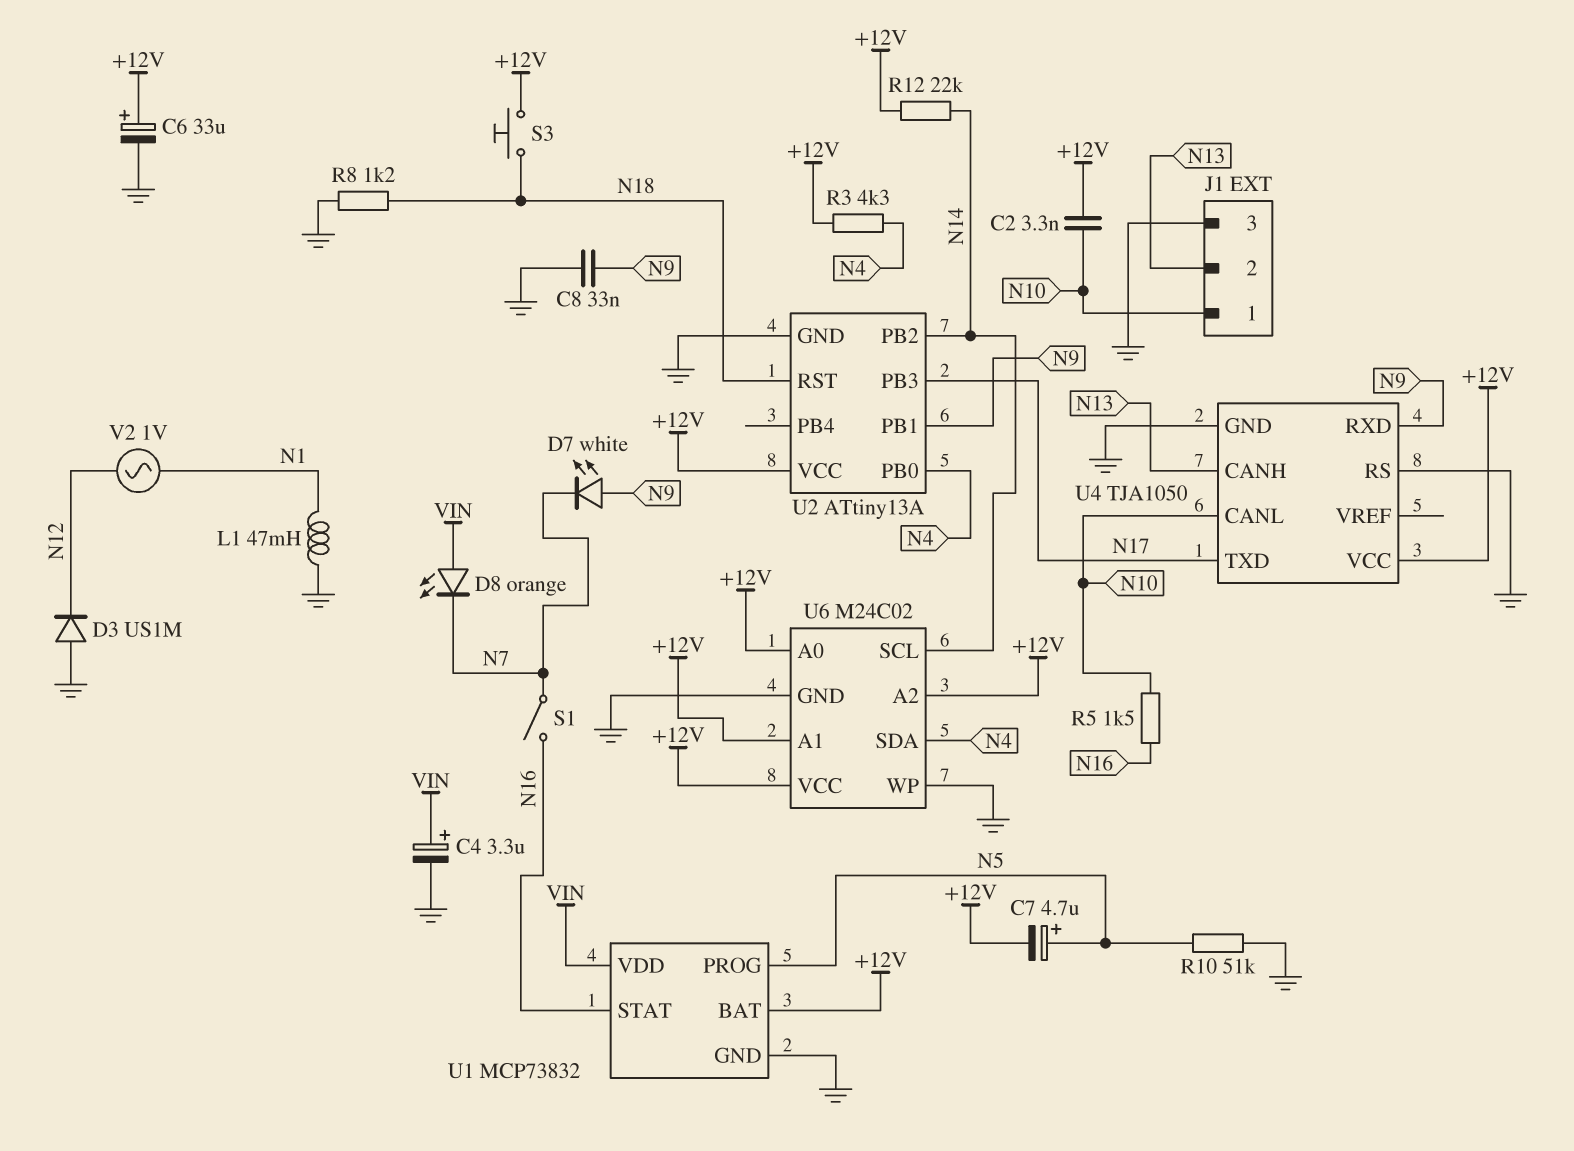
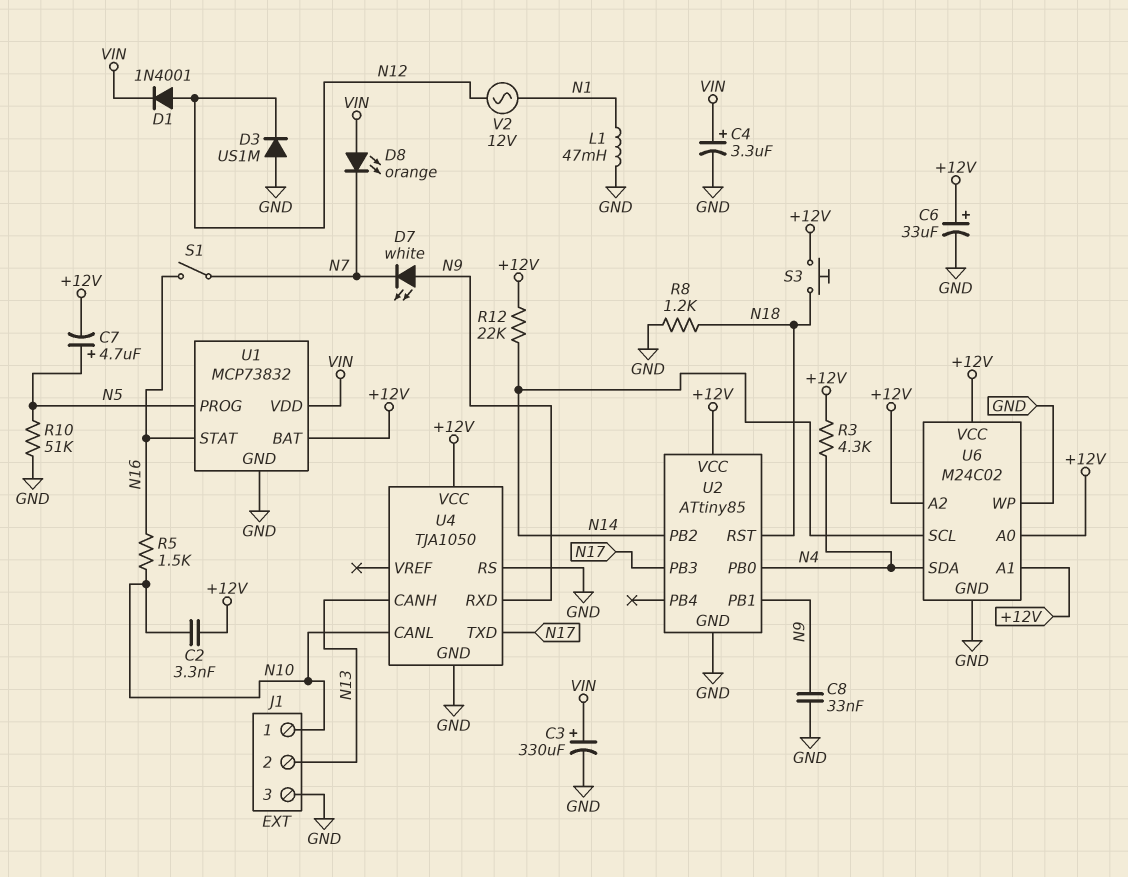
C3: none -> 330uF (plus VIN, minus GND)
D1: none -> diode 1N4001 (A N12, K VIN)
U2: ATtiny13A -> ATtiny85
V2: AC 1V (N1, N12) -> AC 12V (N1, N12)

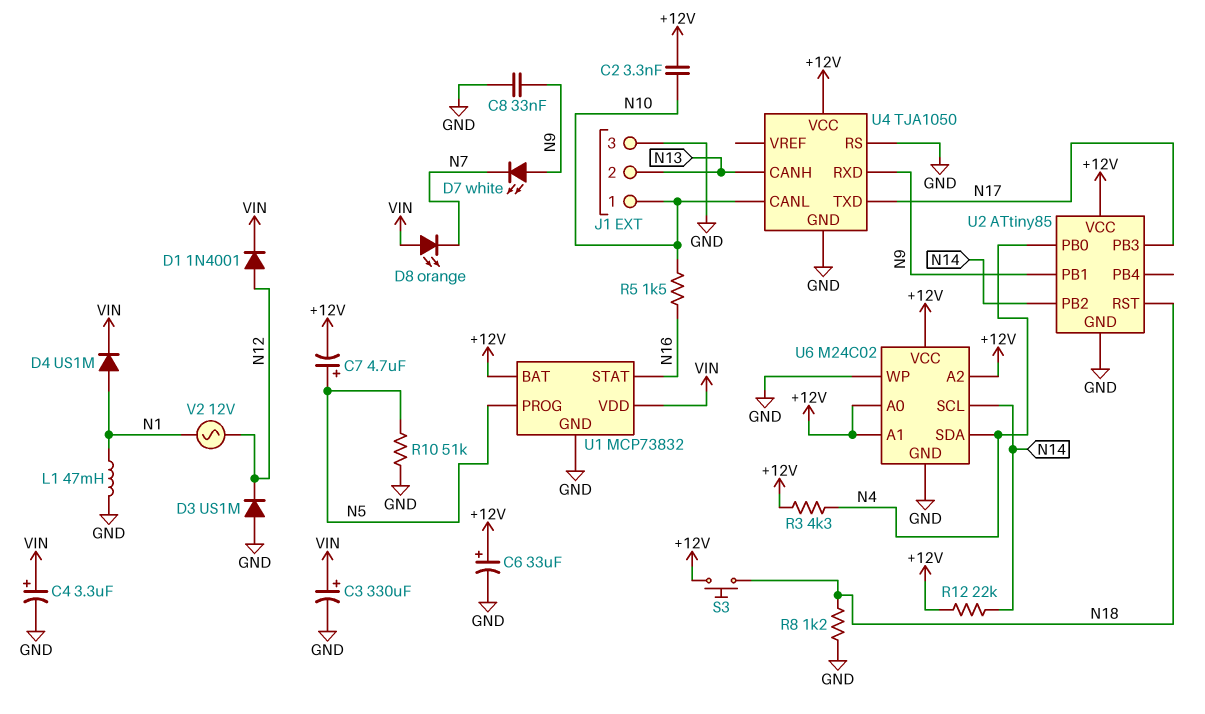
D4: none -> diode US1M (A N1, K VIN)
S1: switch (N7, N16) -> none

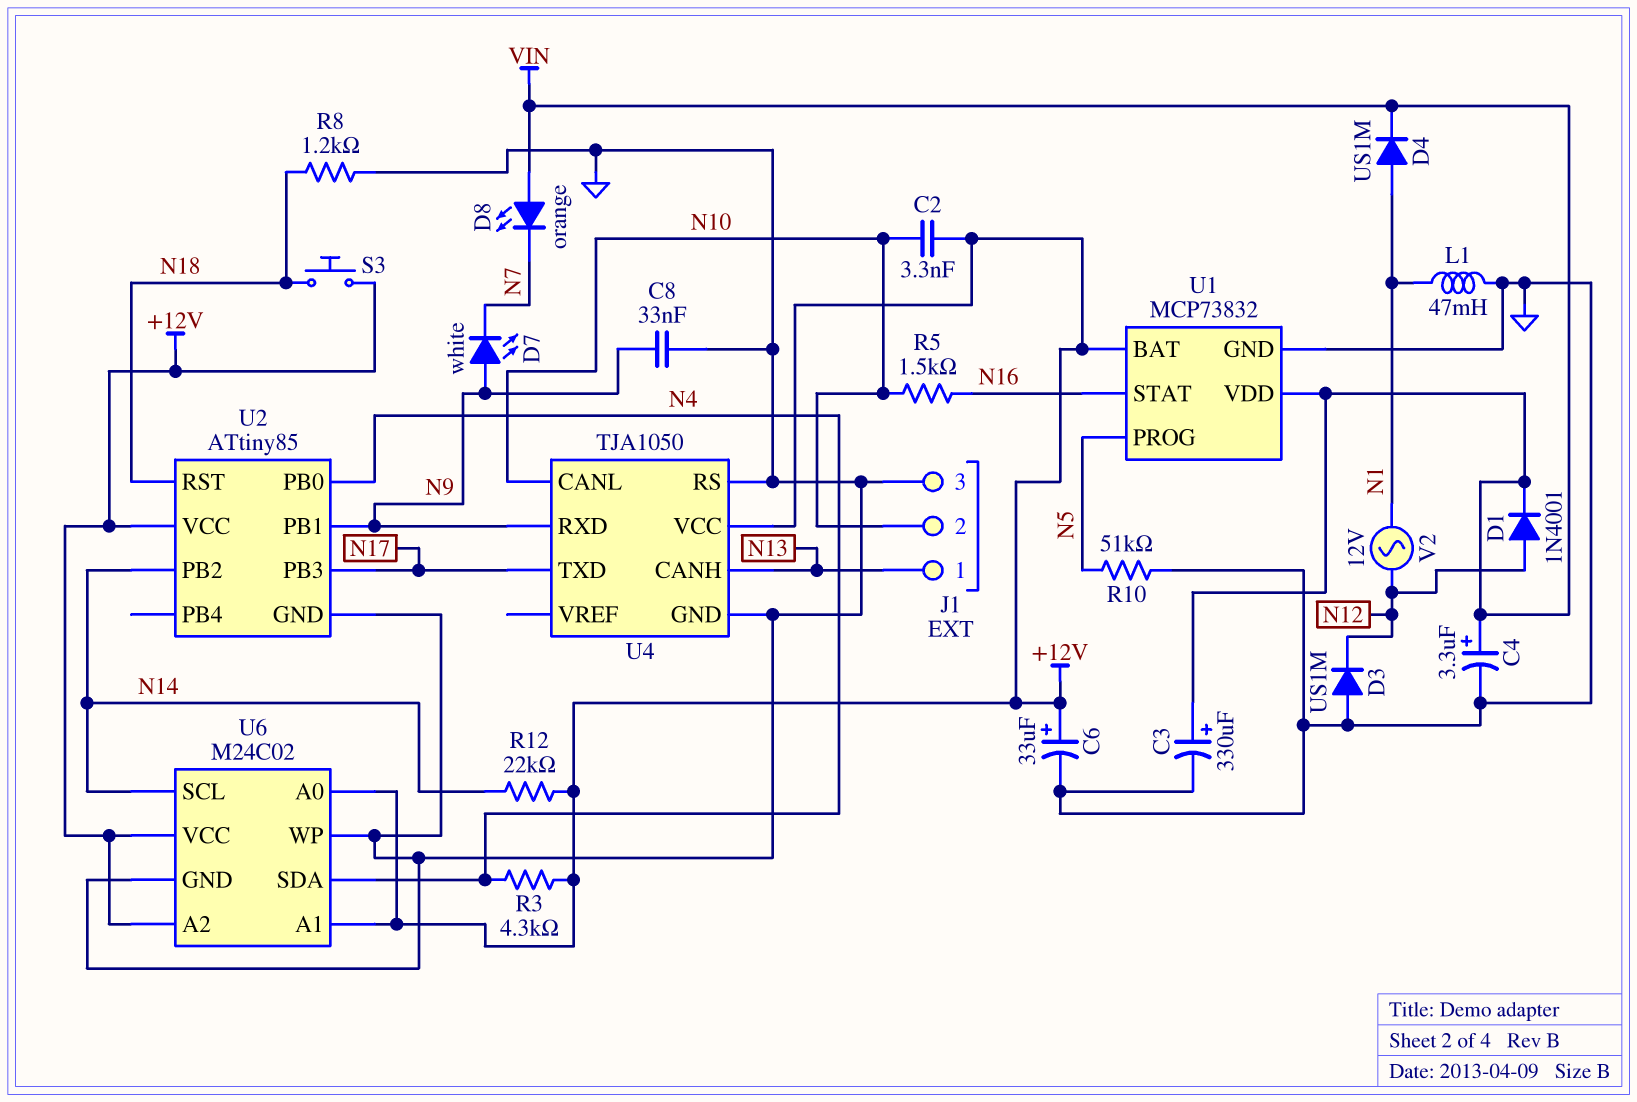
C7: 4.7uF (plus N5, minus +12V) -> none
J1 pin 1: N10 -> N13
J1 pin 2: N13 -> N10

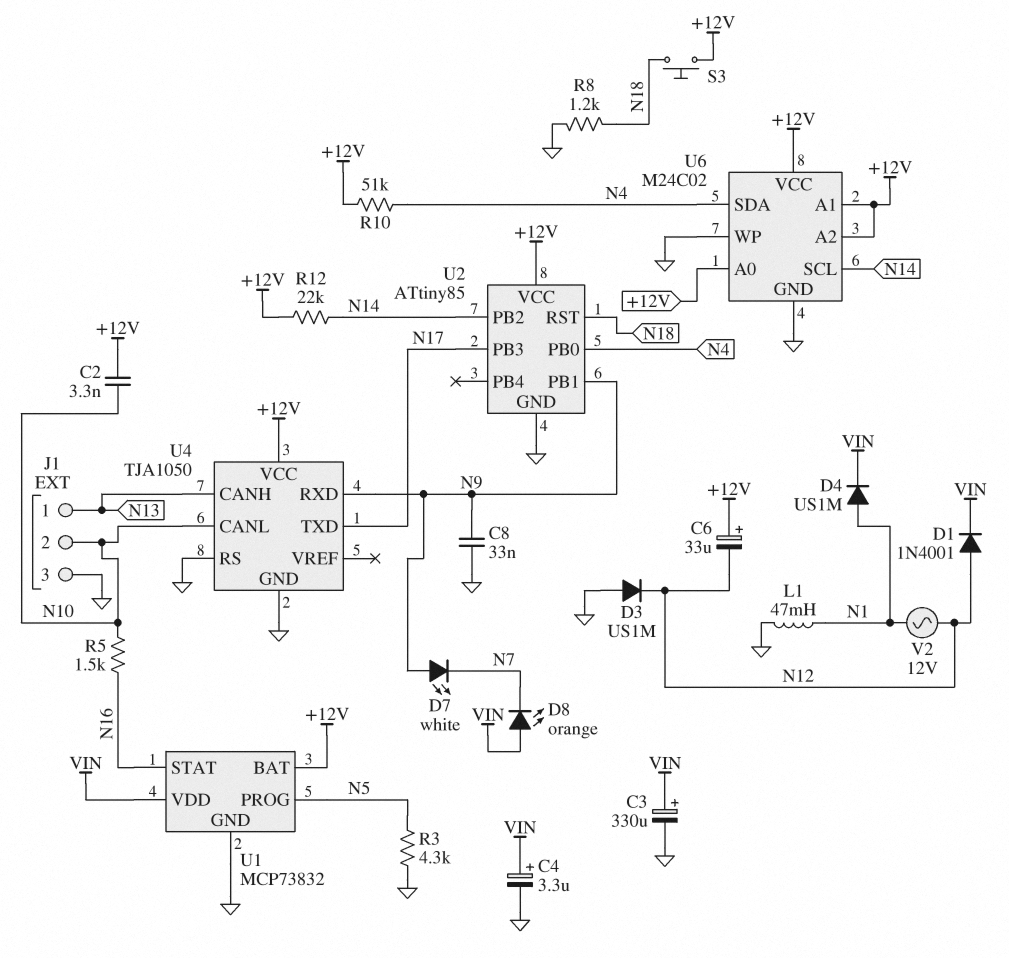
C6: 33uF (plus +12V, minus GND) -> 33uF (plus +12V, minus N12)
R3: 4.3k (+12V, N4) -> 4.3k (GND, N5)
R10: 51k (GND, N5) -> 51k (+12V, N4)

